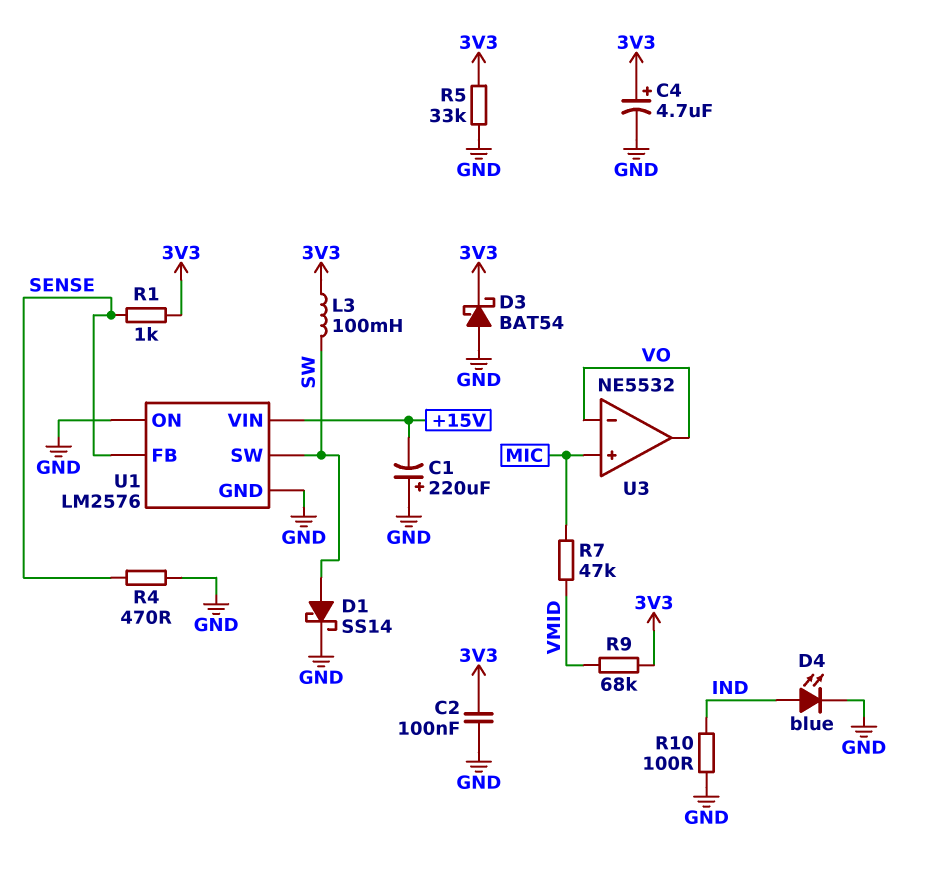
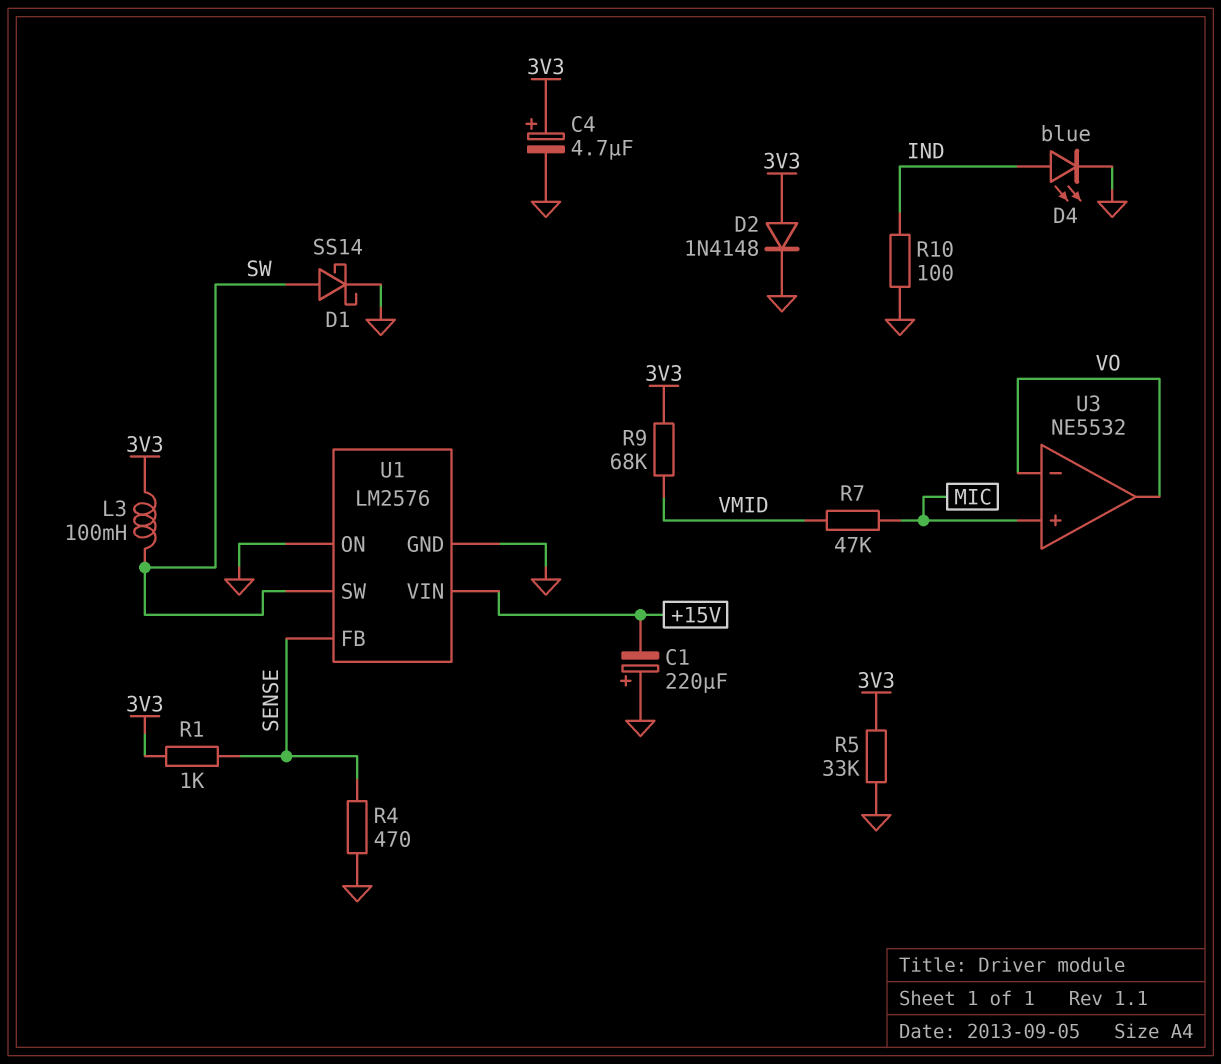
C2: 100nF (3V3, GND) -> none
D2: none -> diode 1N4148 (A 3V3, K GND)
D3: schottky BAT54 (A GND, K 3V3) -> none

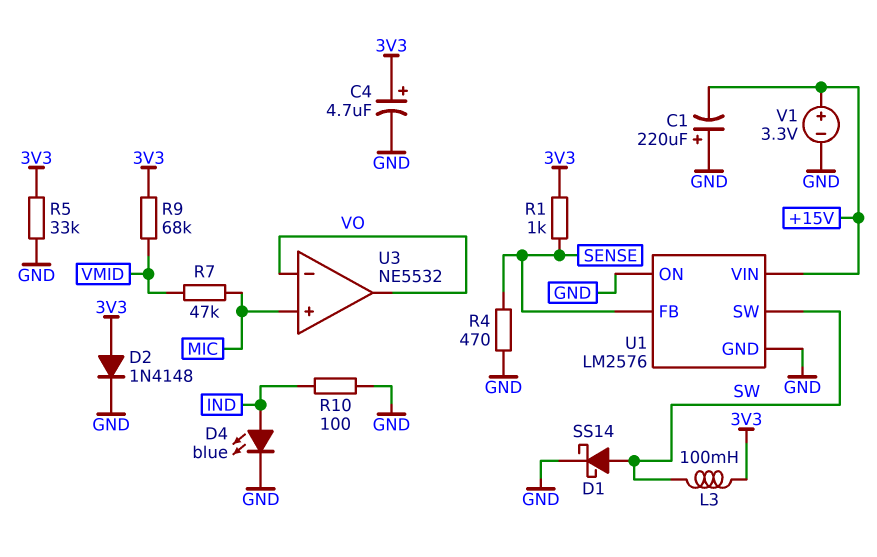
V1: none -> 3.3V (plus +15V, minus GND)

